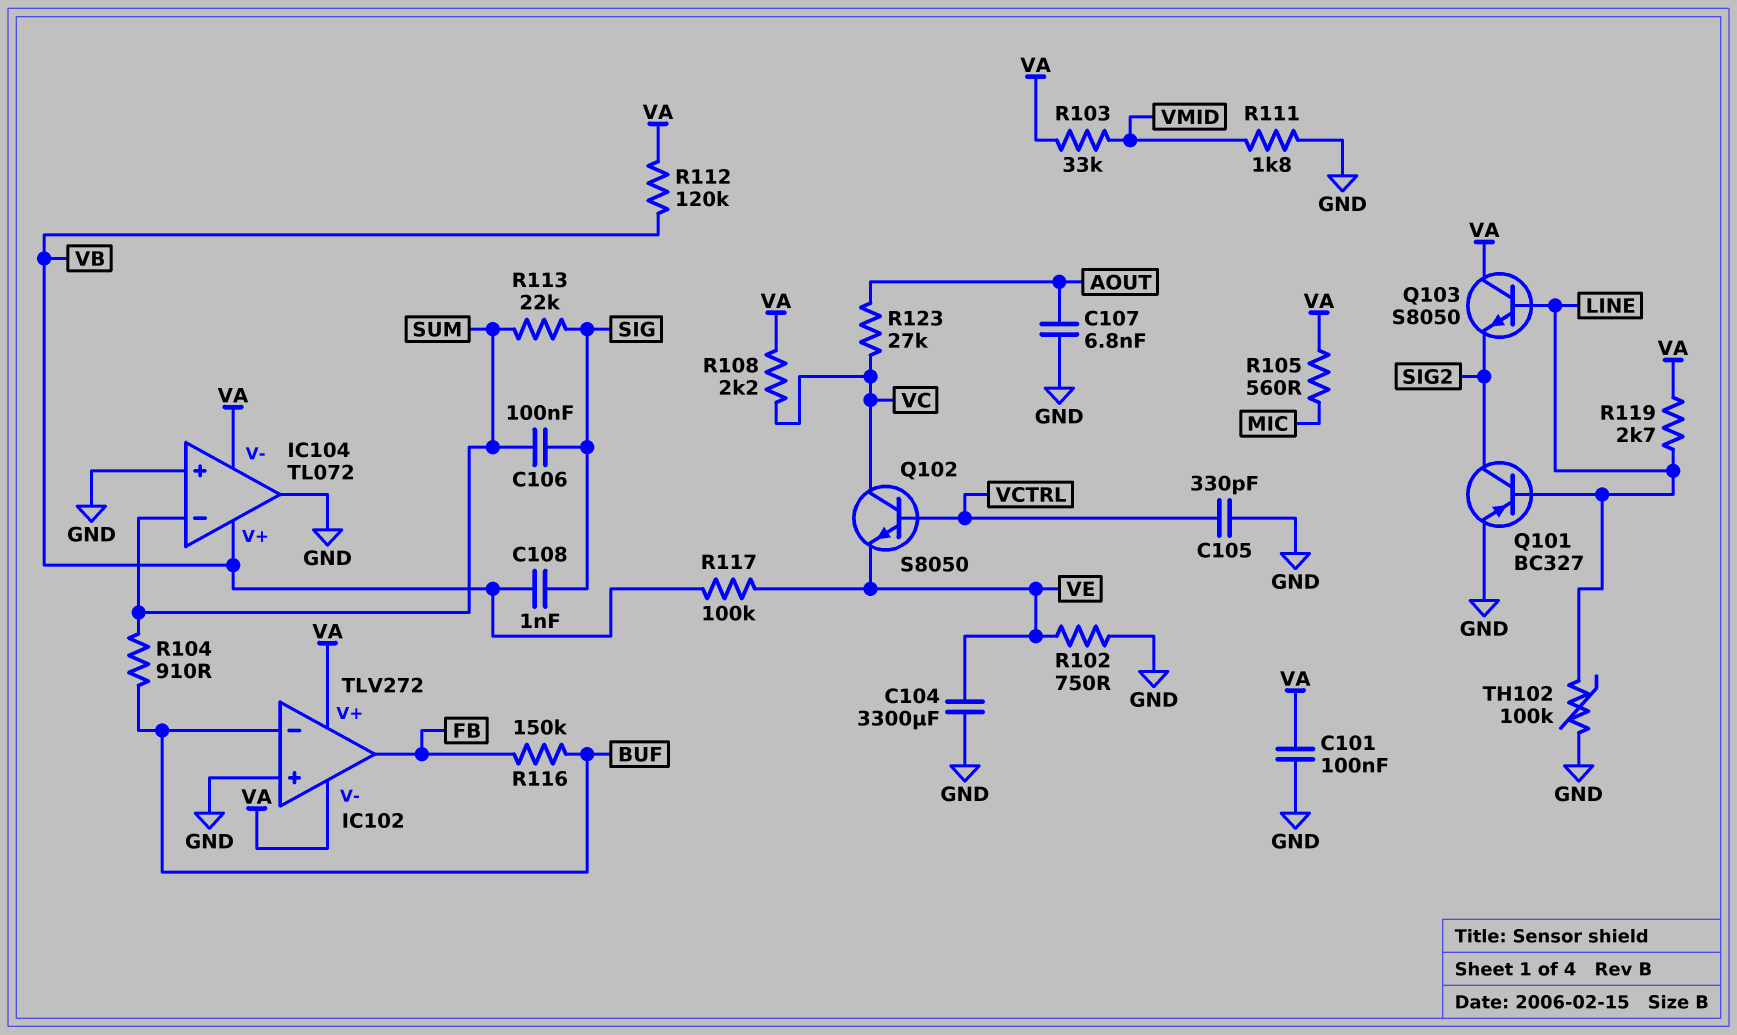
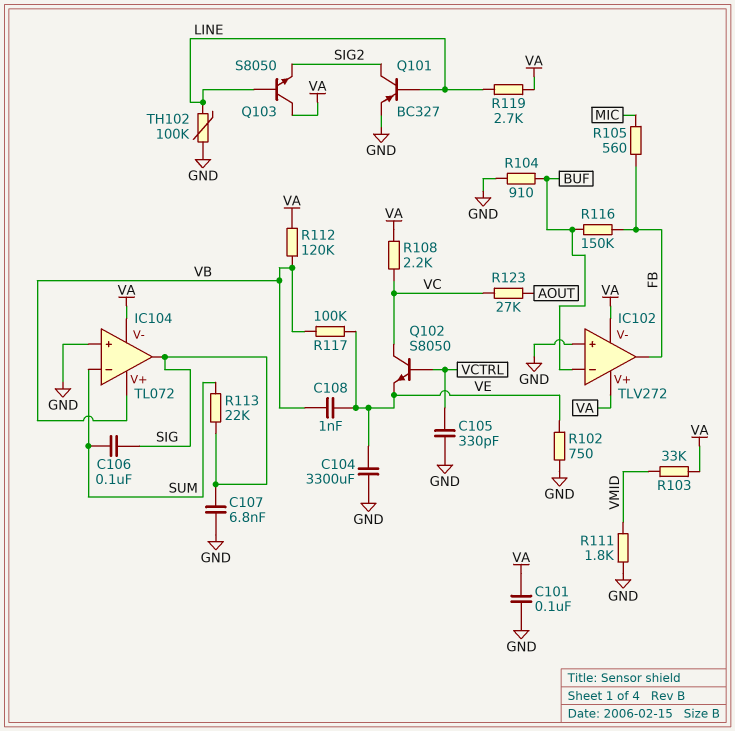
C107: 6.8nF (AOUT, GND) -> 6.8nF (GND, SIG)
C108: 1nF (SIG, VB) -> 1nF (VB, VE)
IC104 pin out: GND -> SIG
R104: 910 (BUF, SUM) -> 910 (BUF, GND)
R105: 560 (MIC, VA) -> 560 (FB, MIC)

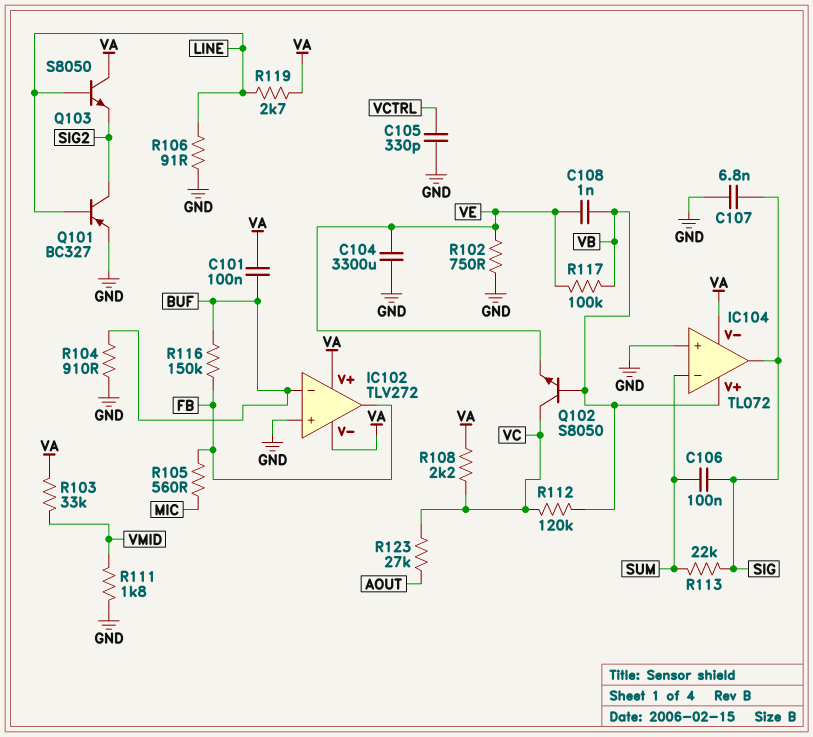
C101: 100nF (GND, VA) -> 100nF (BUF, VA)
Q102: NPN S8050 (B VCTRL, C VC, E VE) -> NPN S8050 (B VB, C VC, E VE)
R106: none -> 91 (GND, LINE)
R112: 120k (VA, VB) -> 120k (VB, VC)
TH102: 100k (GND, LINE) -> none

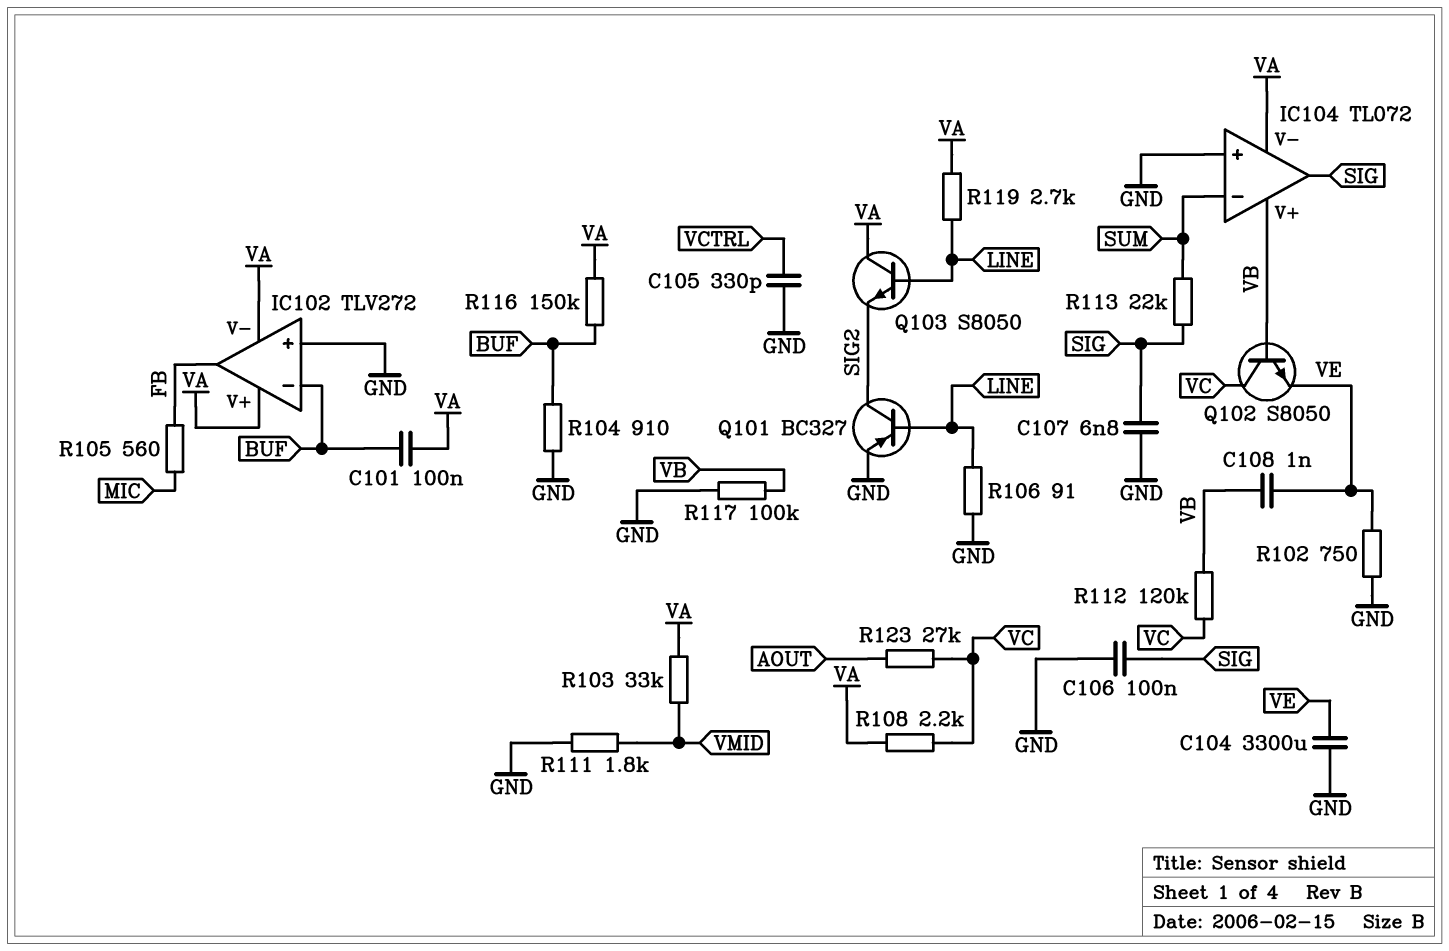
C106: 100nF (SIG, SUM) -> 100nF (GND, SIG)
R116: 150k (BUF, FB) -> 150k (BUF, VA)
R117: 100k (VB, VE) -> 100k (GND, VB)

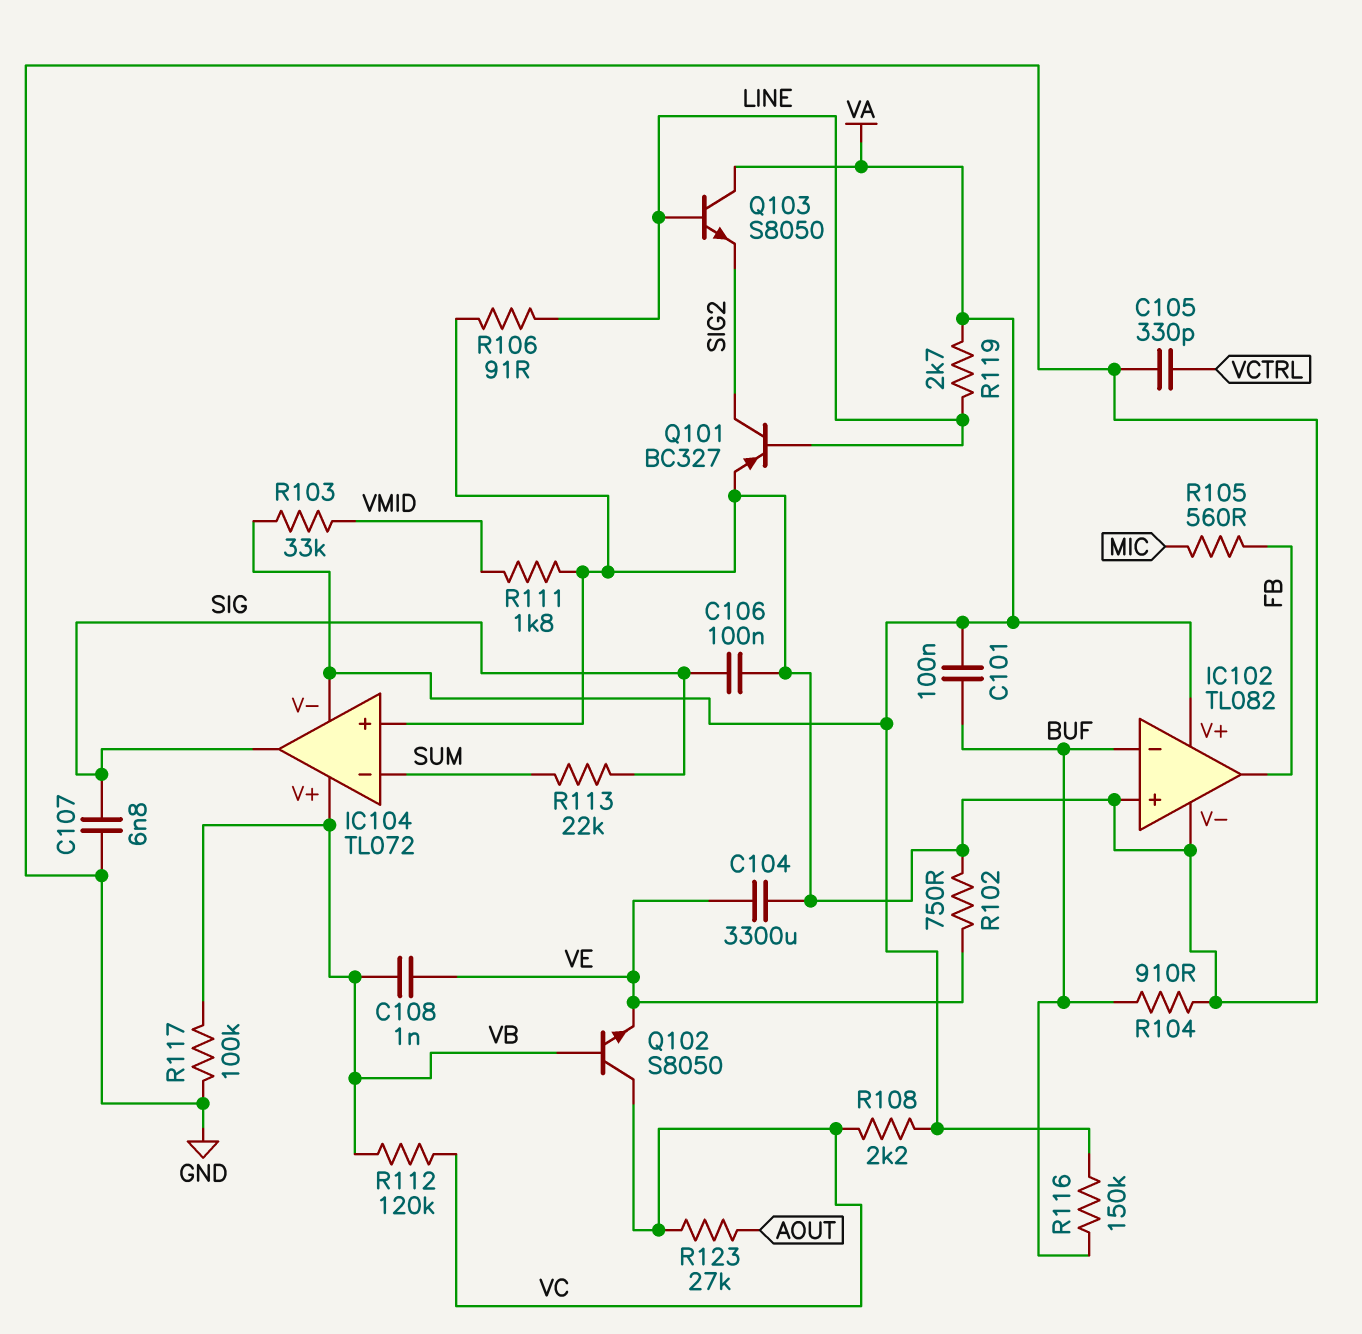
IC102: TLV272 -> TL082
IC102 pin V-: VA -> GND

